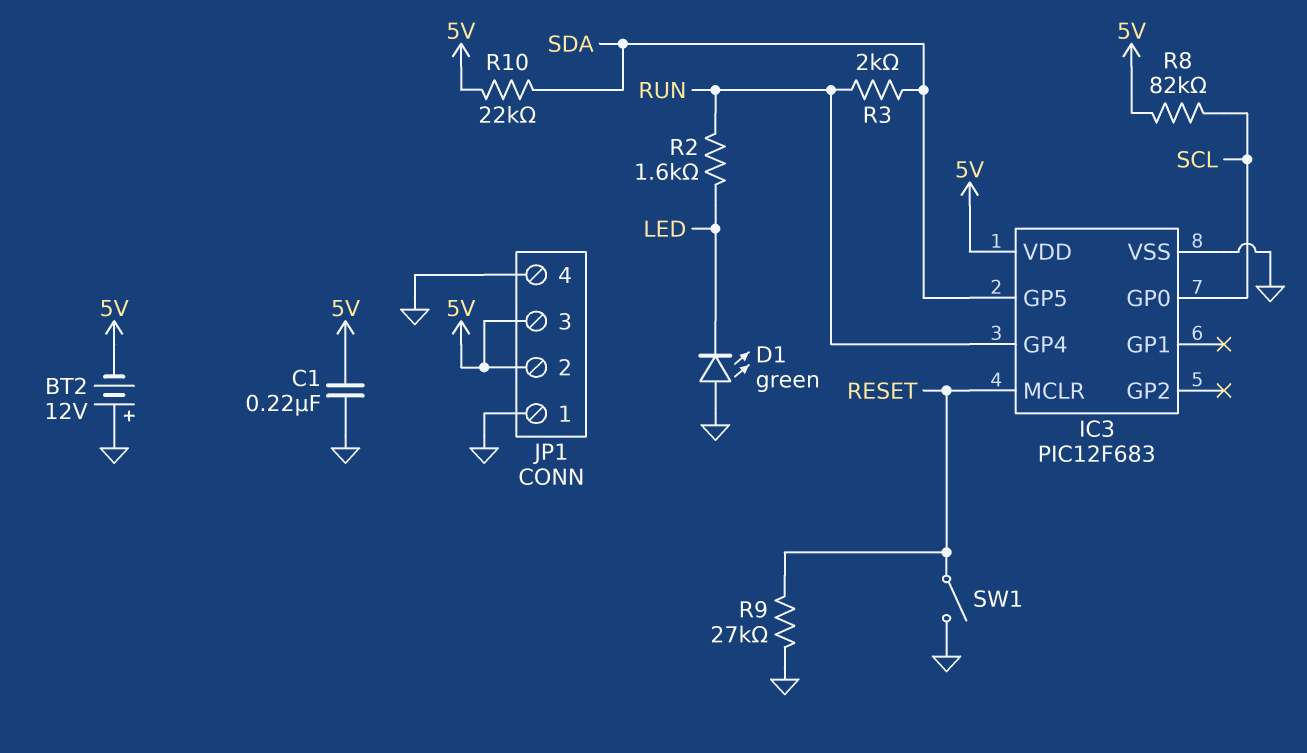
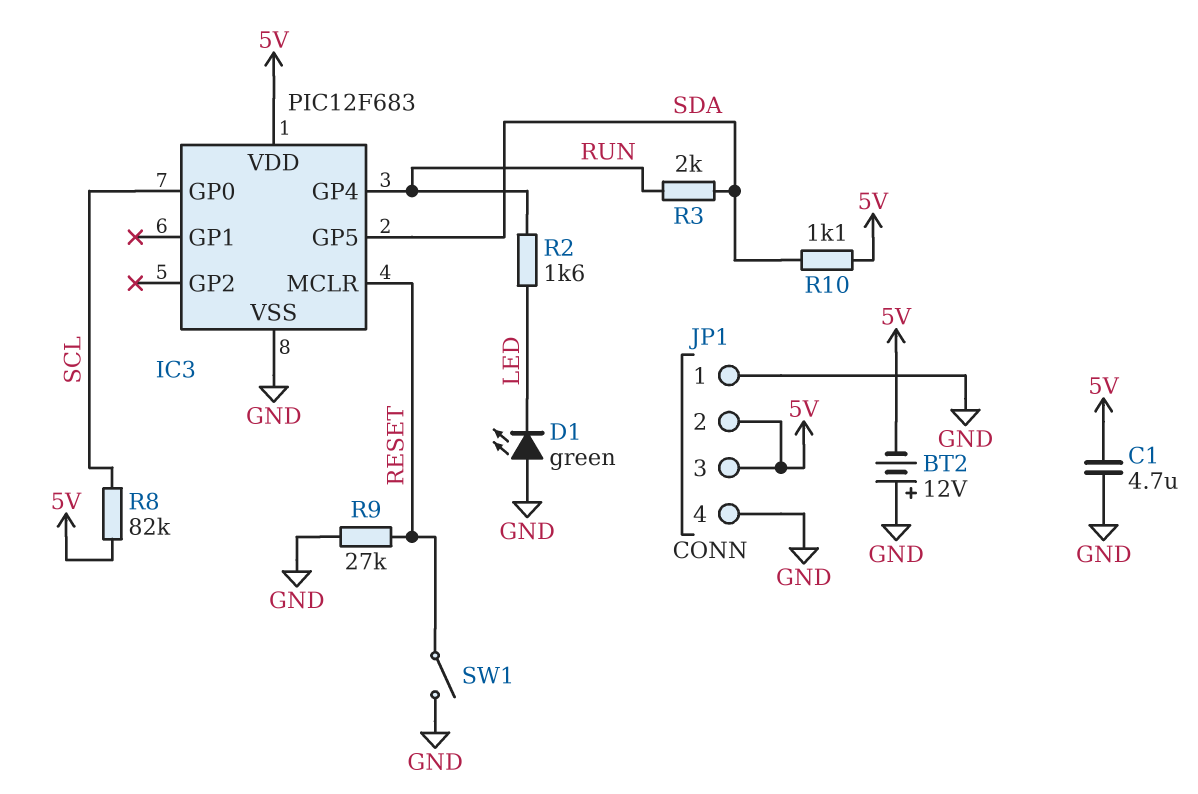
C1: 220nF (5V, GND) -> 4.7uF (5V, GND)
R10: 22k (5V, SDA) -> 1.1k (5V, SDA)

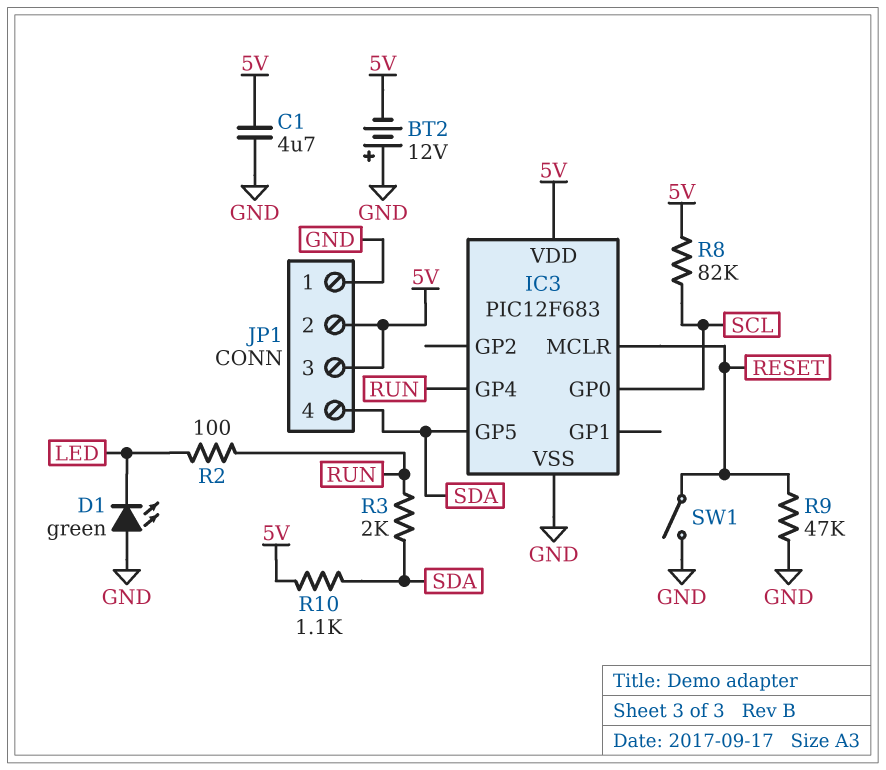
JP1 pin 4: GND -> SDA
R2: 1.6k (LED, RUN) -> 100 (LED, RUN)
R9: 27k (GND, RESET) -> 47k (GND, RESET)

